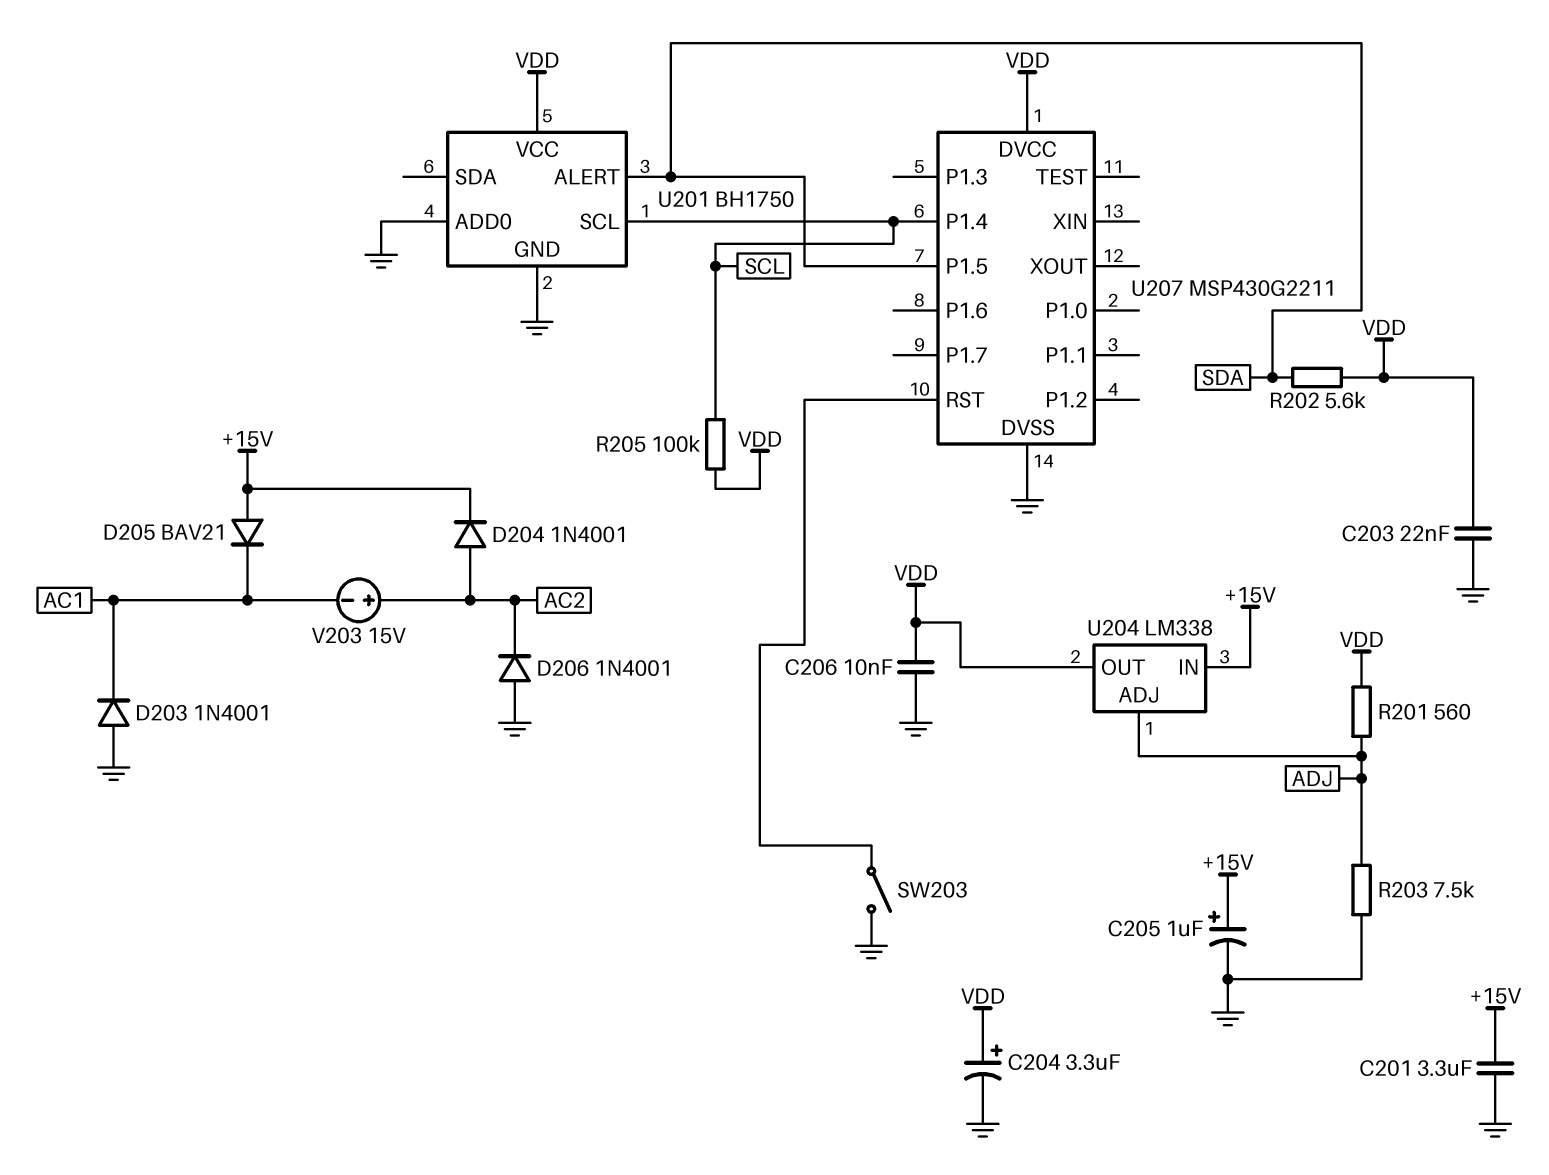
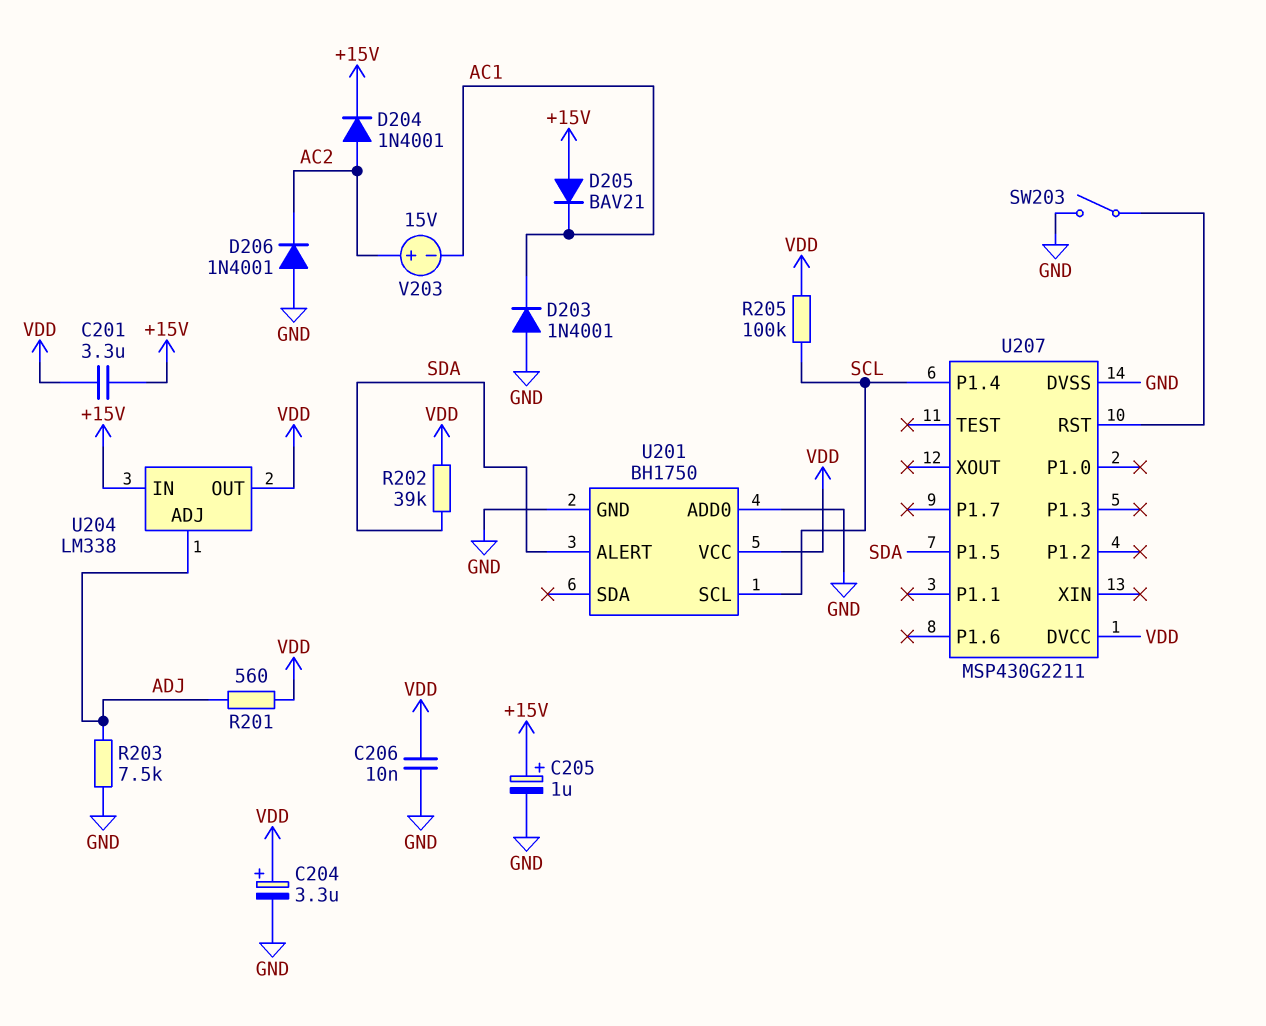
C201: 3.3uF (+15V, GND) -> 3.3uF (+15V, VDD)
C203: 22nF (GND, VDD) -> none
R202: 5.6k (SDA, VDD) -> 39k (SDA, VDD)

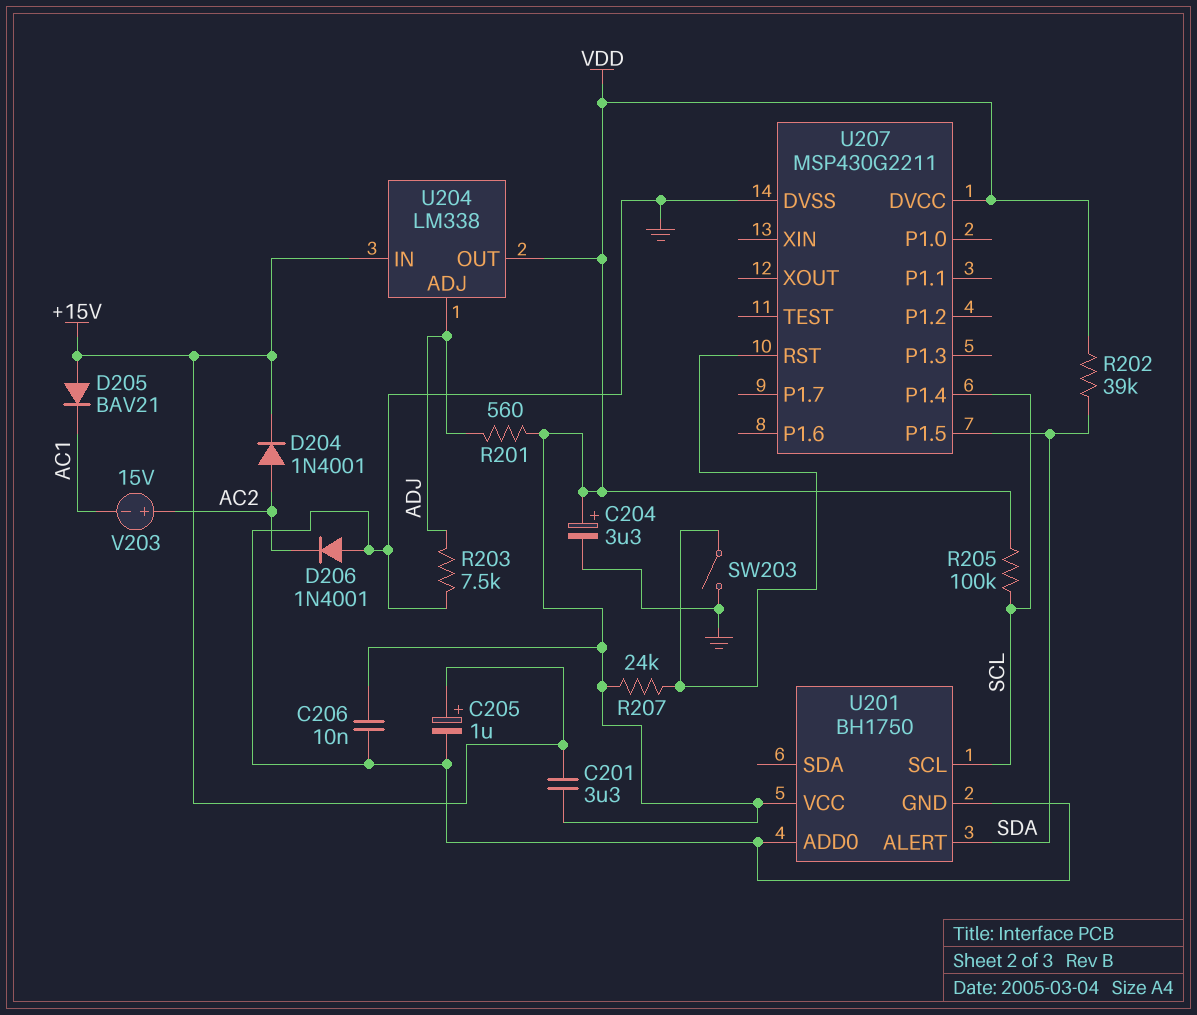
D203: diode 1N4001 (A GND, K AC1) -> none
R207: none -> 24k (U207/RST, VDD)

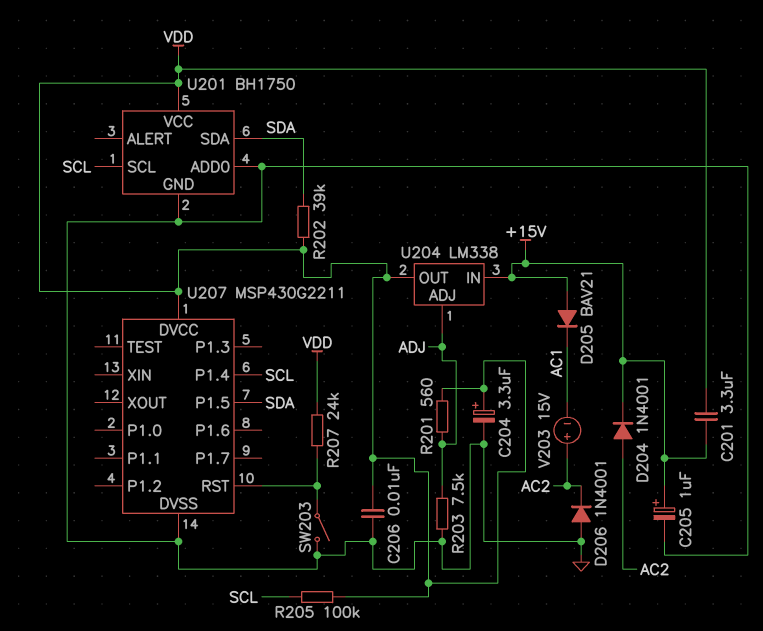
U201 pin ALERT: SDA -> none
U201 pin SDA: none -> SDA

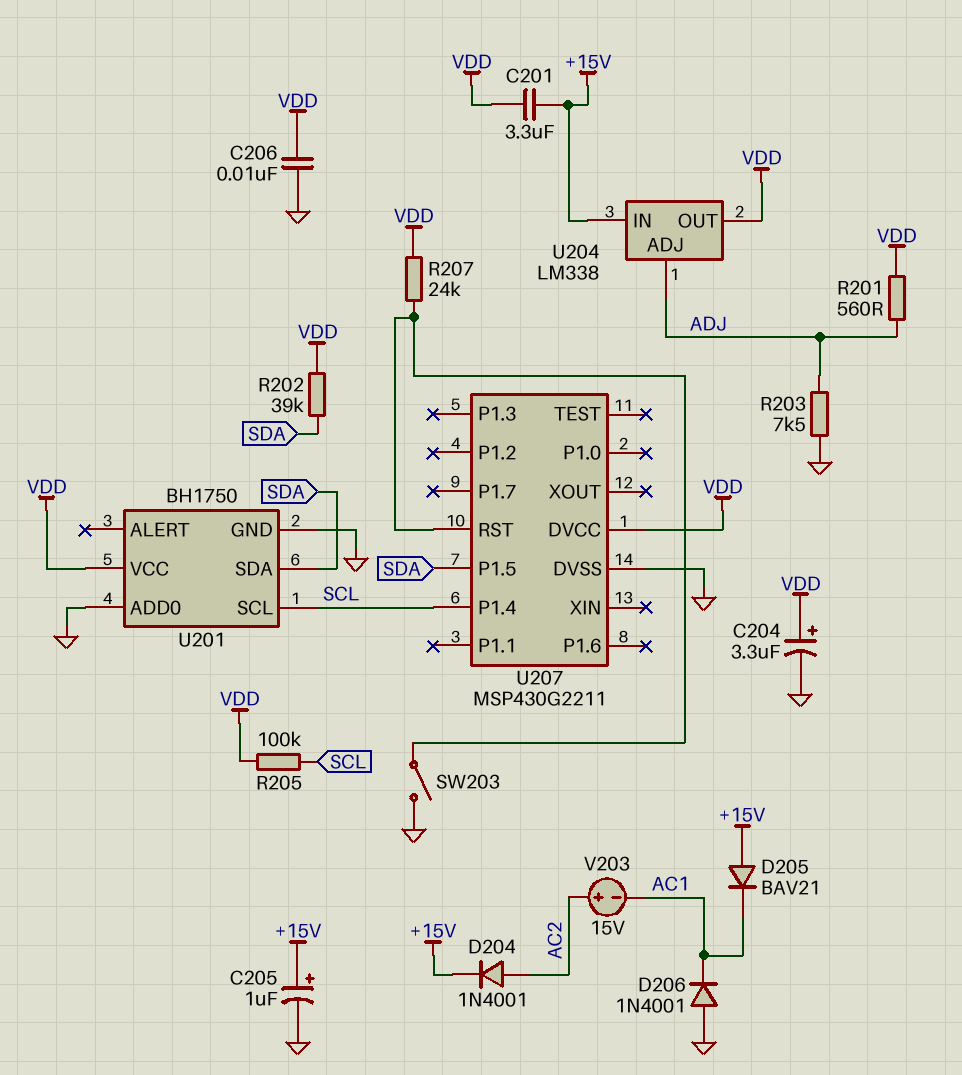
D206: diode 1N4001 (A GND, K AC2) -> diode 1N4001 (A GND, K AC1)

